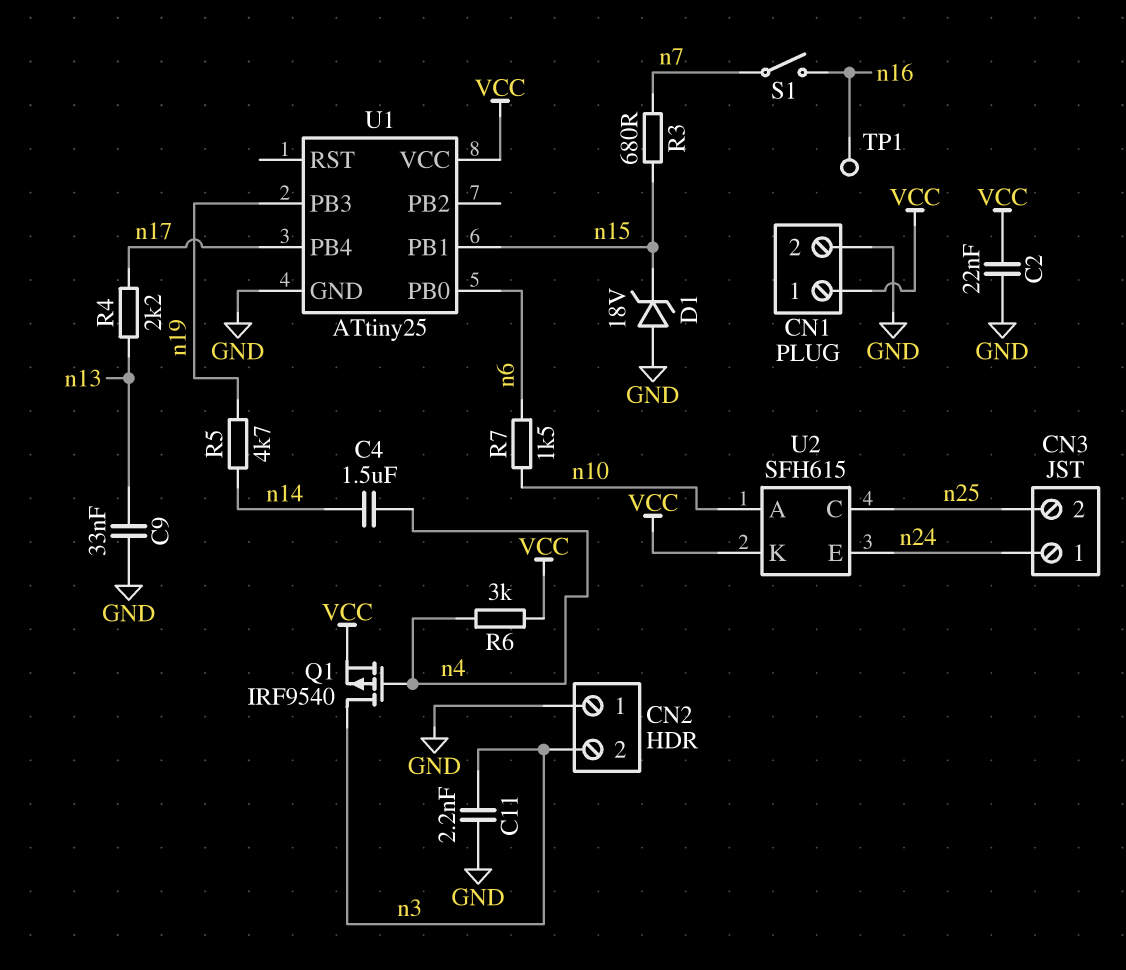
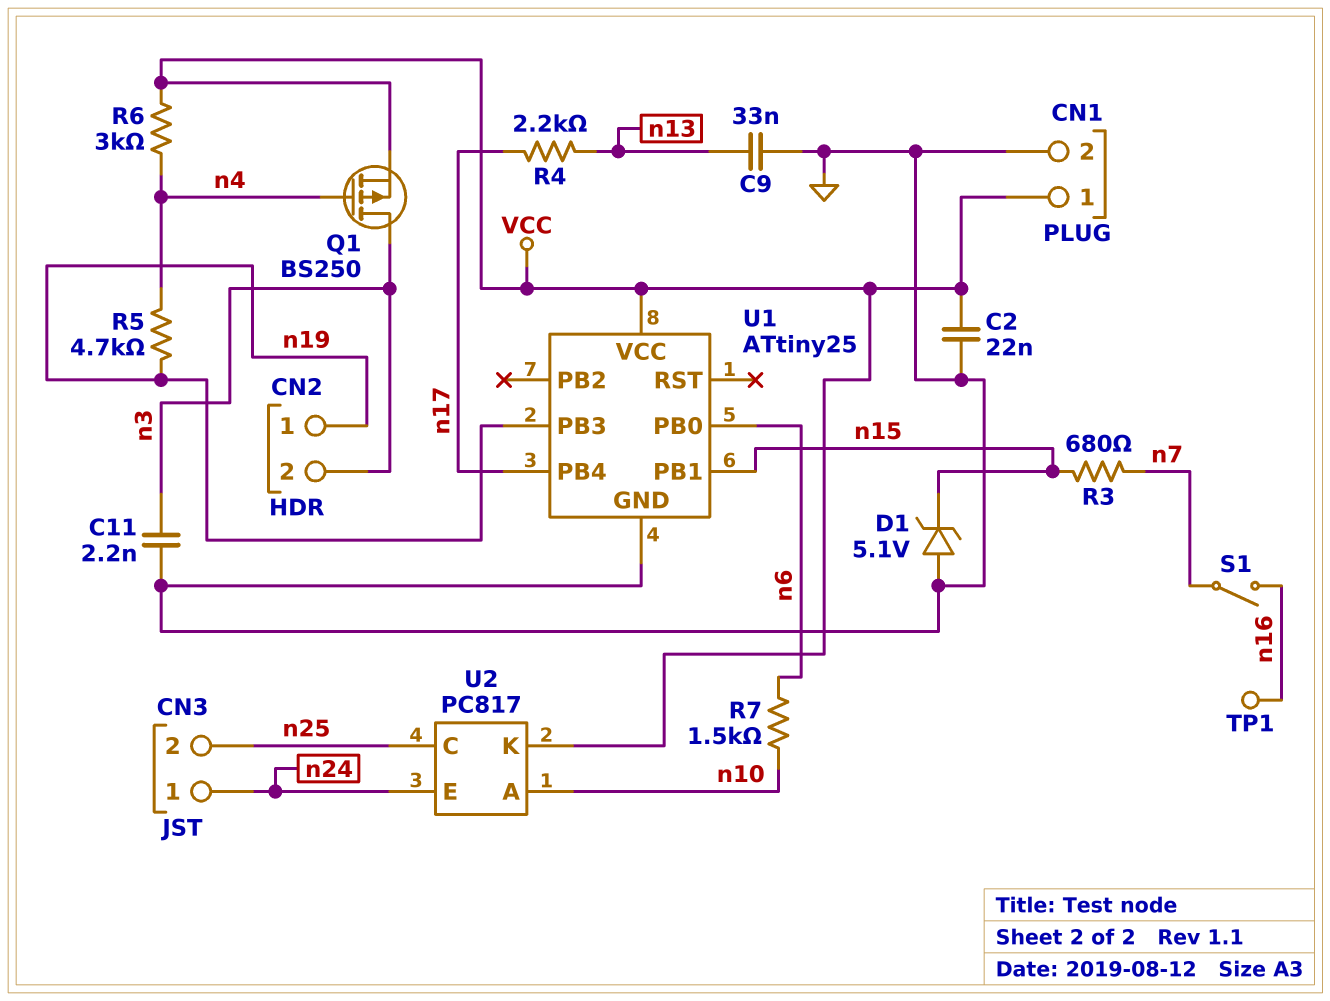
C4: 1.5uF (n4, n14) -> none
CN2 pin 1: GND -> n19
D1: zener 18V (A GND, K n15) -> zener 5.1V (A GND, K n15)
Q1: PMOS IRF9540 (G n4, D n3, S VCC) -> PMOS BS250 (G n4, D n3, S VCC)
R5: 4.7k (n14, n19) -> 4.7k (n4, n19)
U2: SFH615 -> PC817

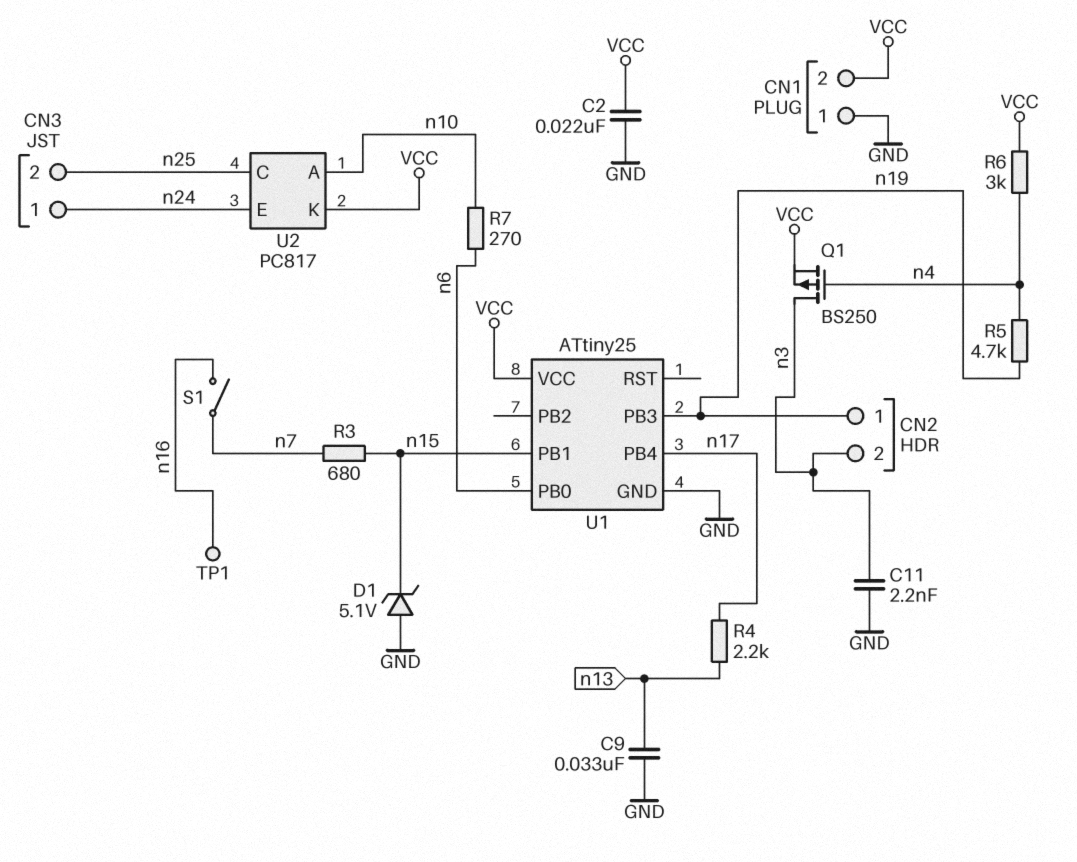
CN1 pin 1: VCC -> GND
CN1 pin 2: GND -> VCC
R7: 1.5k (n6, n10) -> 270 (n6, n10)

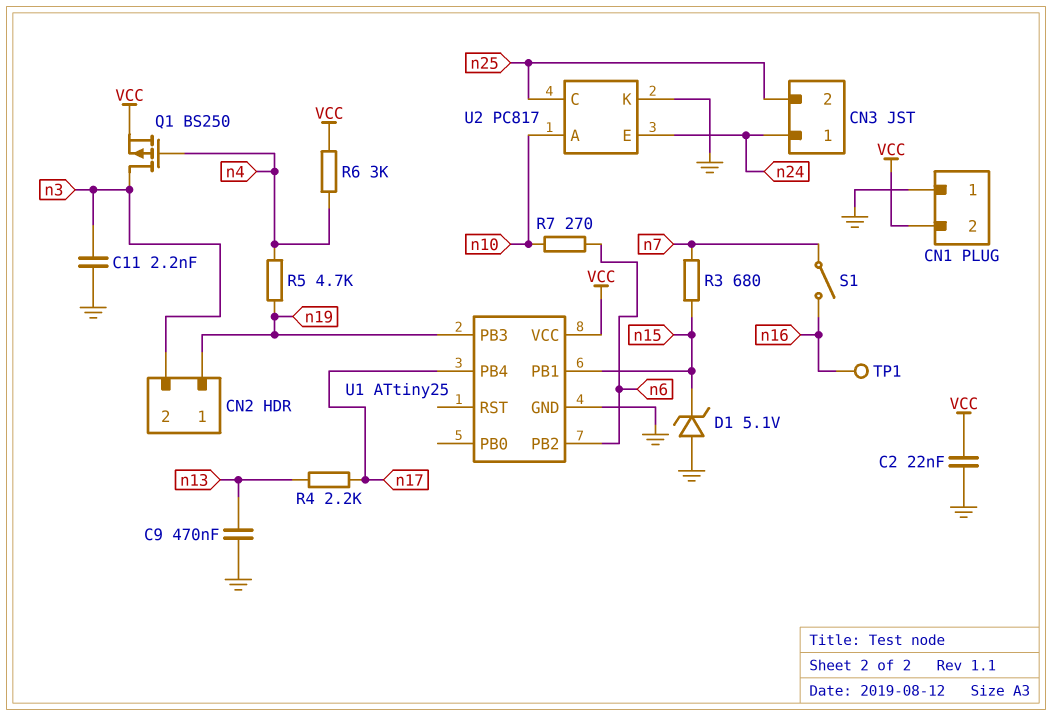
C9: 33nF (GND, n13) -> 470nF (GND, n13)
U1 pin PB0: n6 -> none
U1 pin PB2: none -> n6
U2 pin K: VCC -> GND

